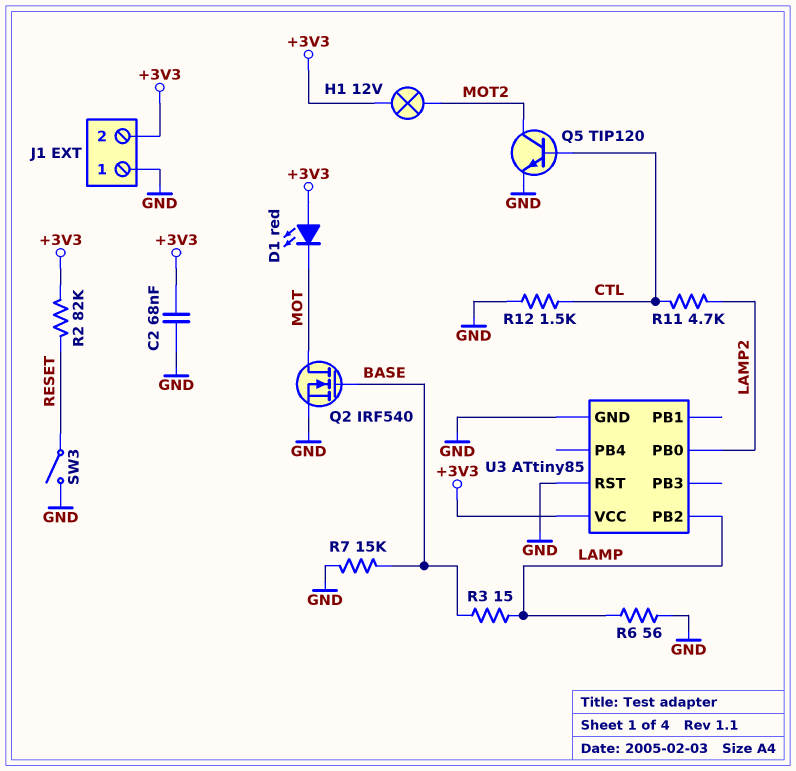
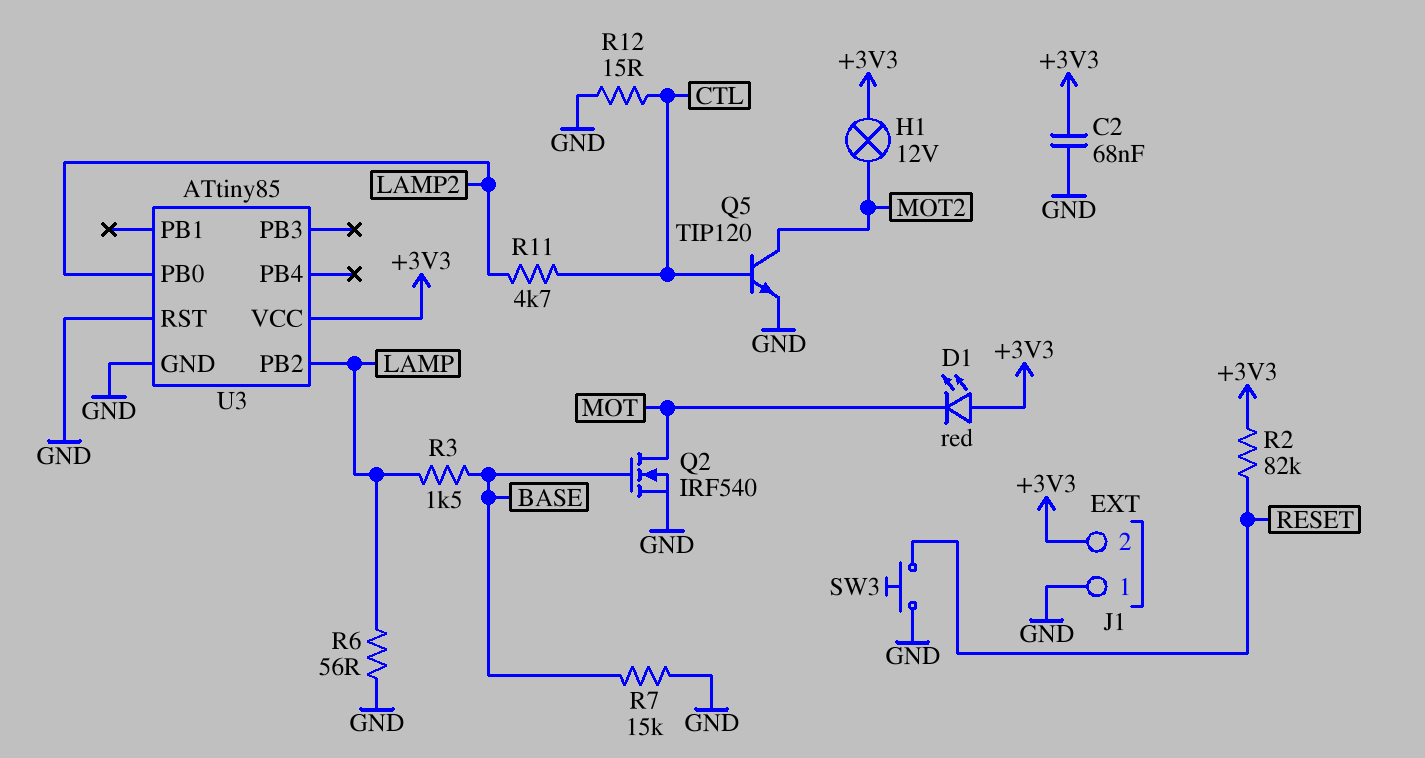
R3: 15 (BASE, LAMP) -> 1.5k (BASE, LAMP)
R12: 1.5k (CTL, GND) -> 15 (CTL, GND)
SW3: switch (GND, RESET) -> button (GND, RESET)

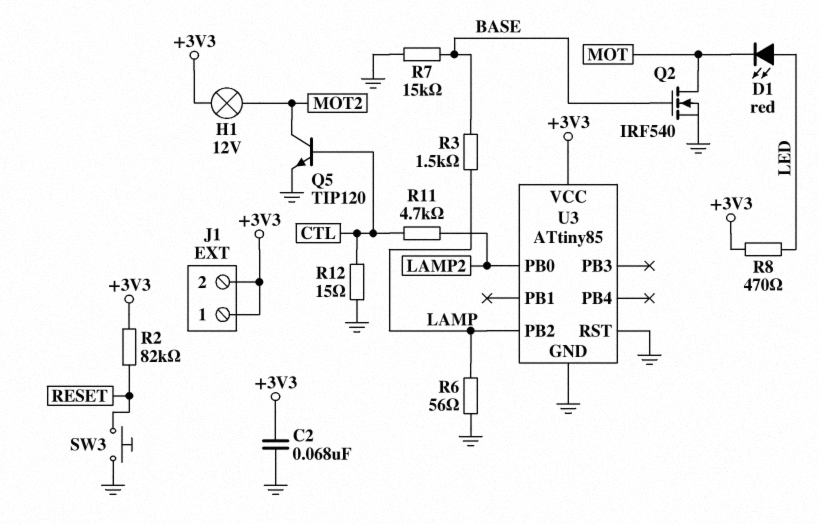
D1: LED red (A +3V3, K MOT) -> LED red (A LED, K MOT)
J1 pin 1: GND -> +3V3
R8: none -> 470 (+3V3, LED)

